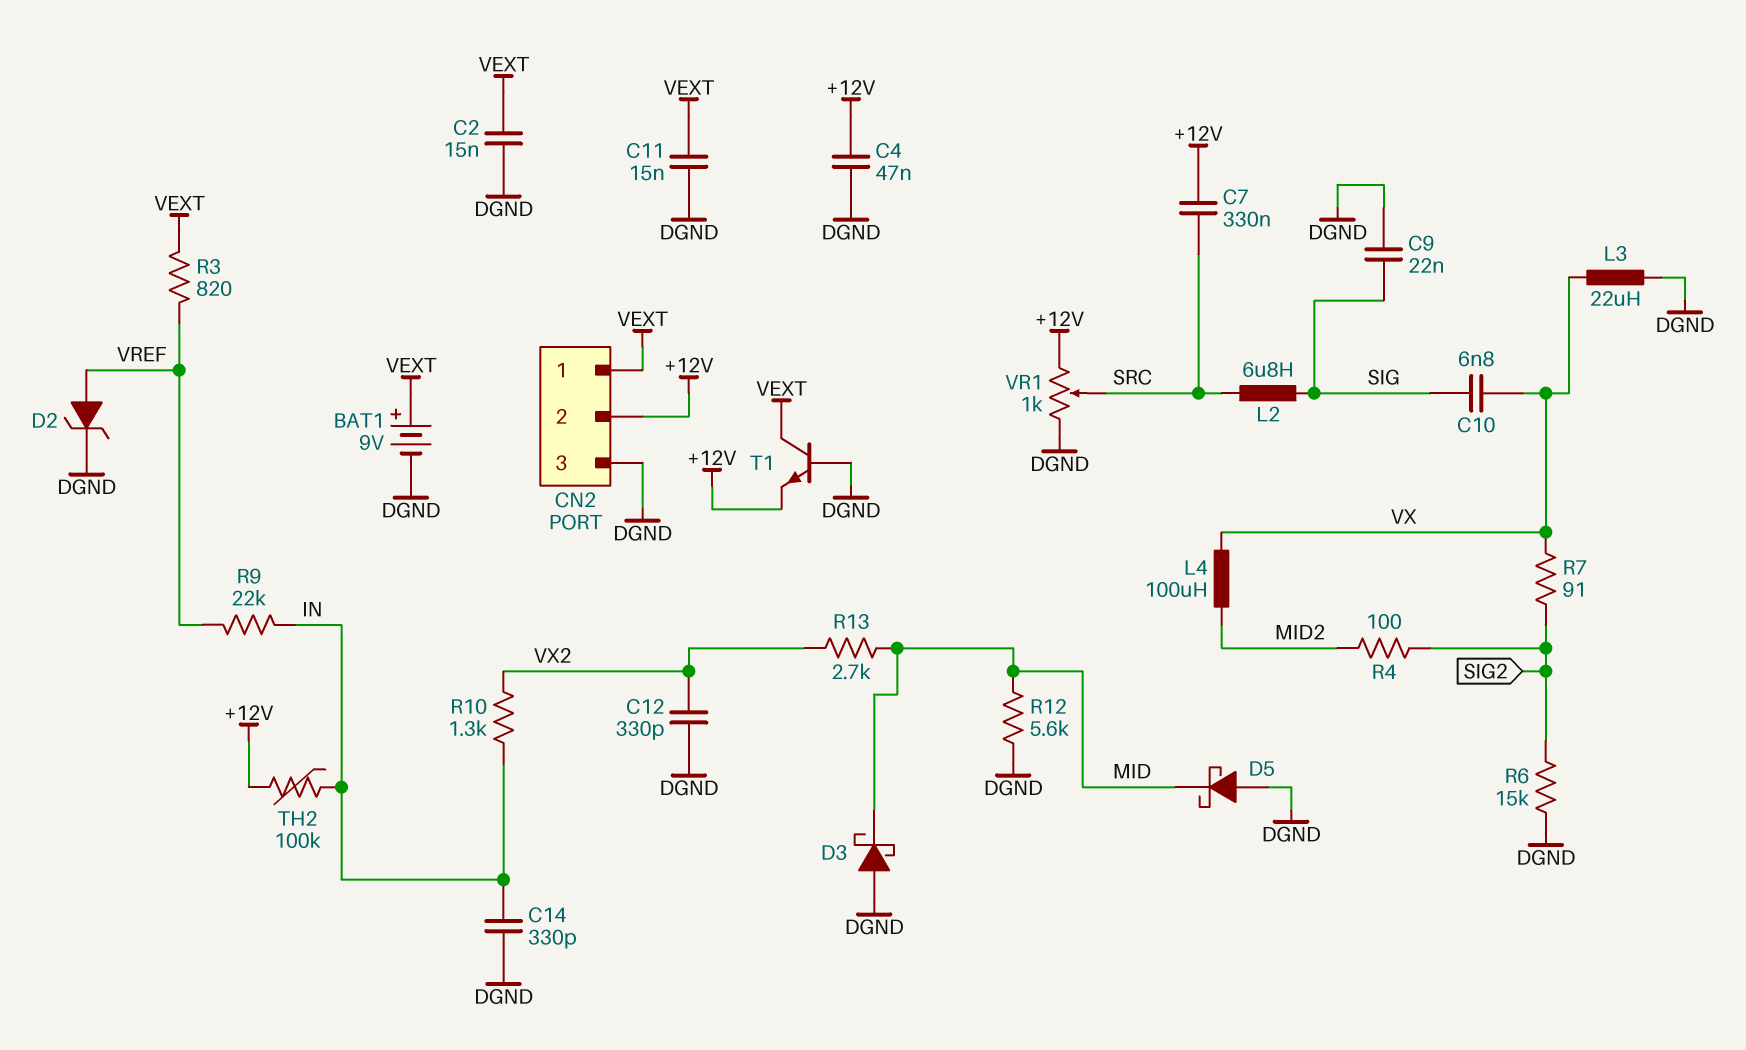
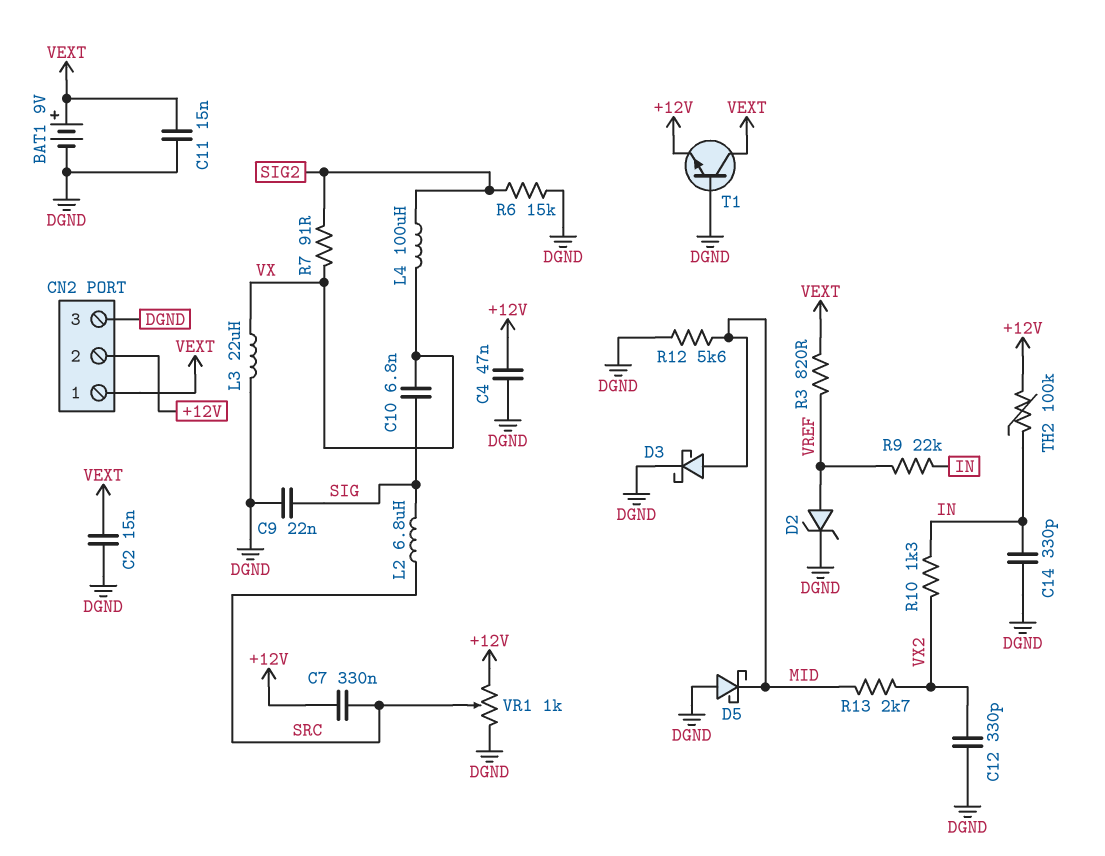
D3: schottky (A DGND, K MID) -> schottky (A MID, K DGND)
L4: 100uH (MID2, VX) -> 100uH (SIG2, VX)
R4: 100 (MID2, SIG2) -> none

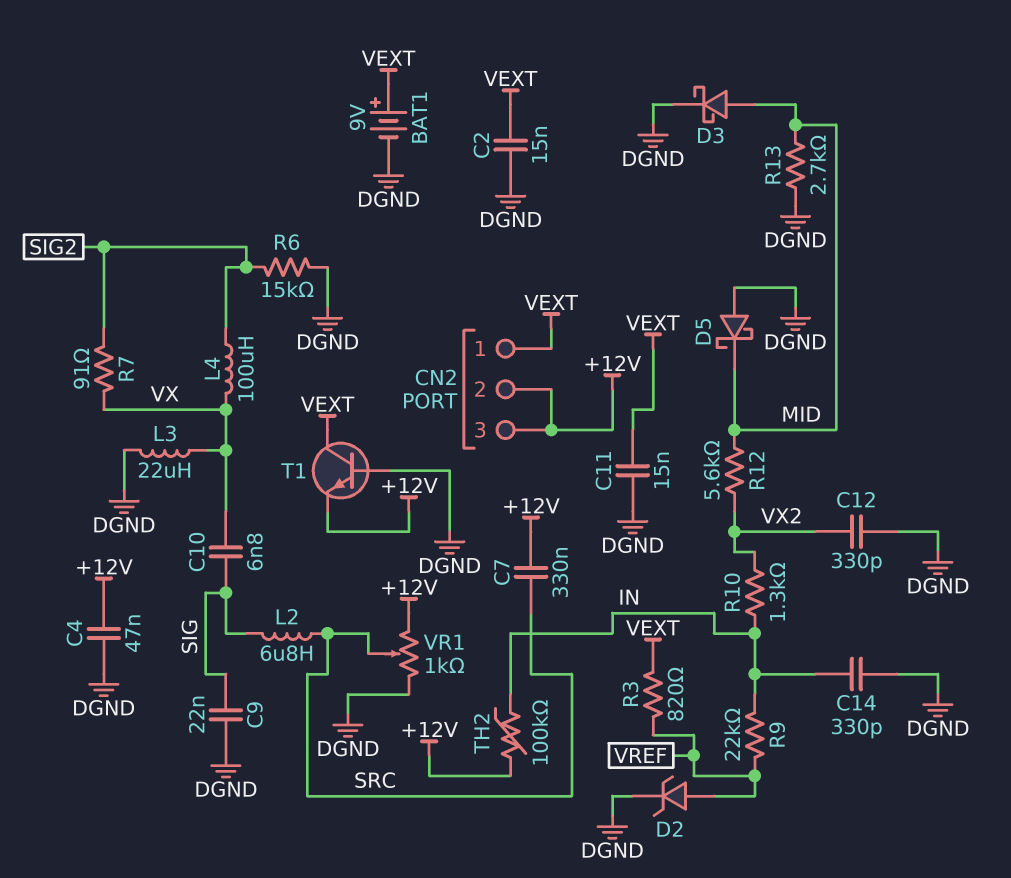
CN2 pin 3: DGND -> +12V
R12: 5.6k (DGND, MID) -> 5.6k (MID, VX2)
R13: 2.7k (MID, VX2) -> 2.7k (DGND, MID)

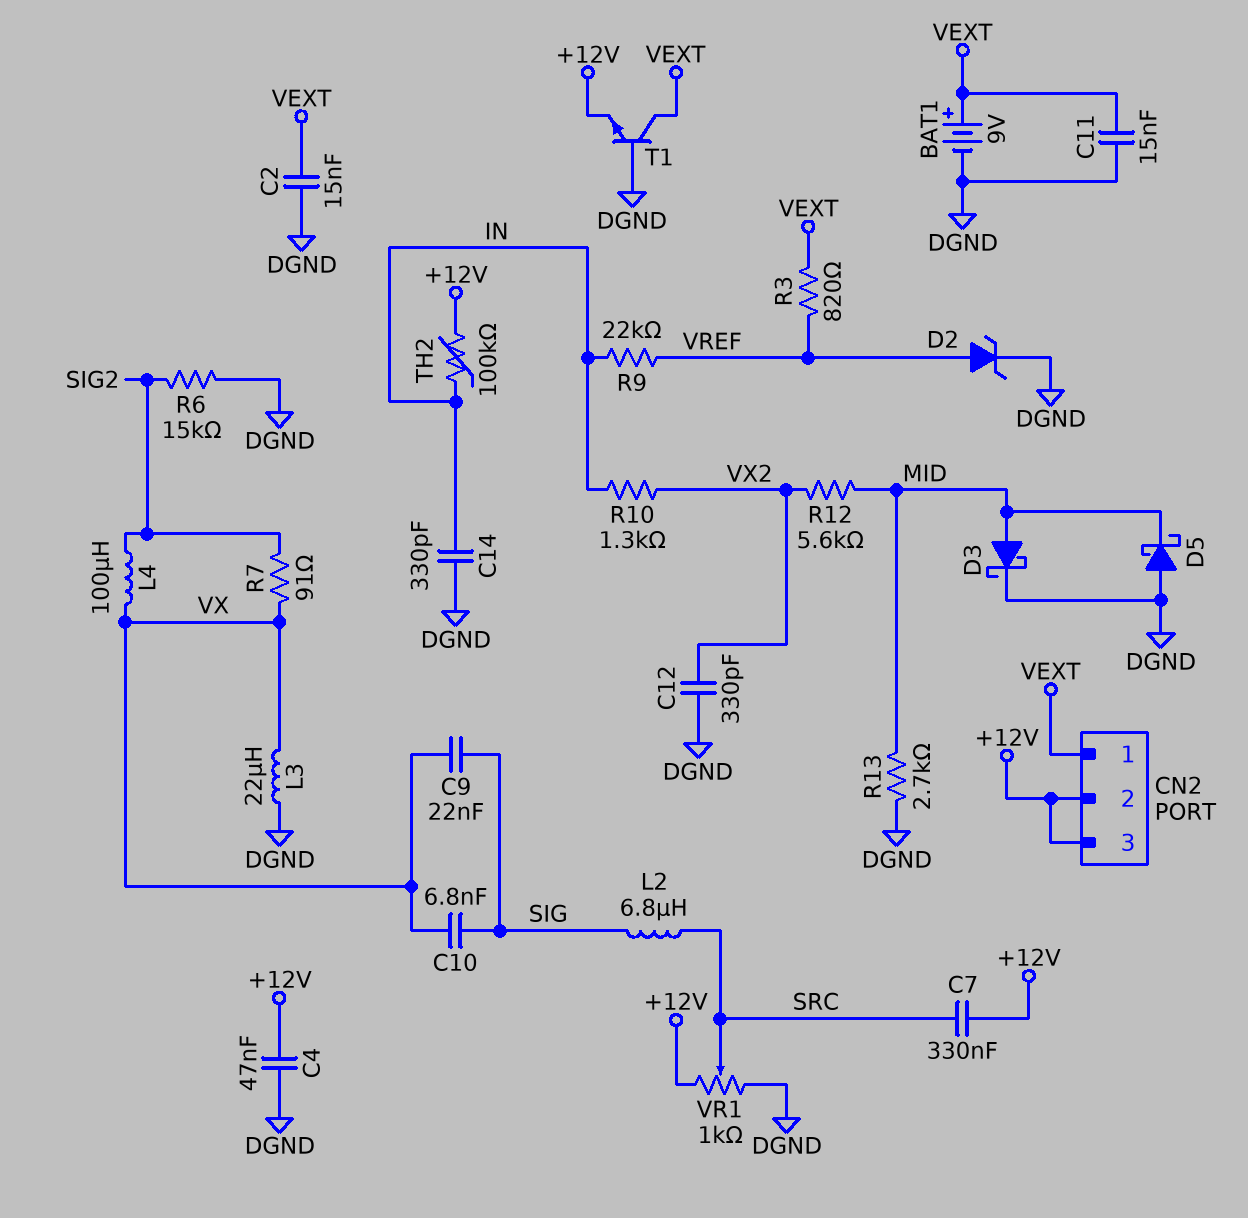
C9: 22nF (DGND, SIG) -> 22nF (SIG, VX)

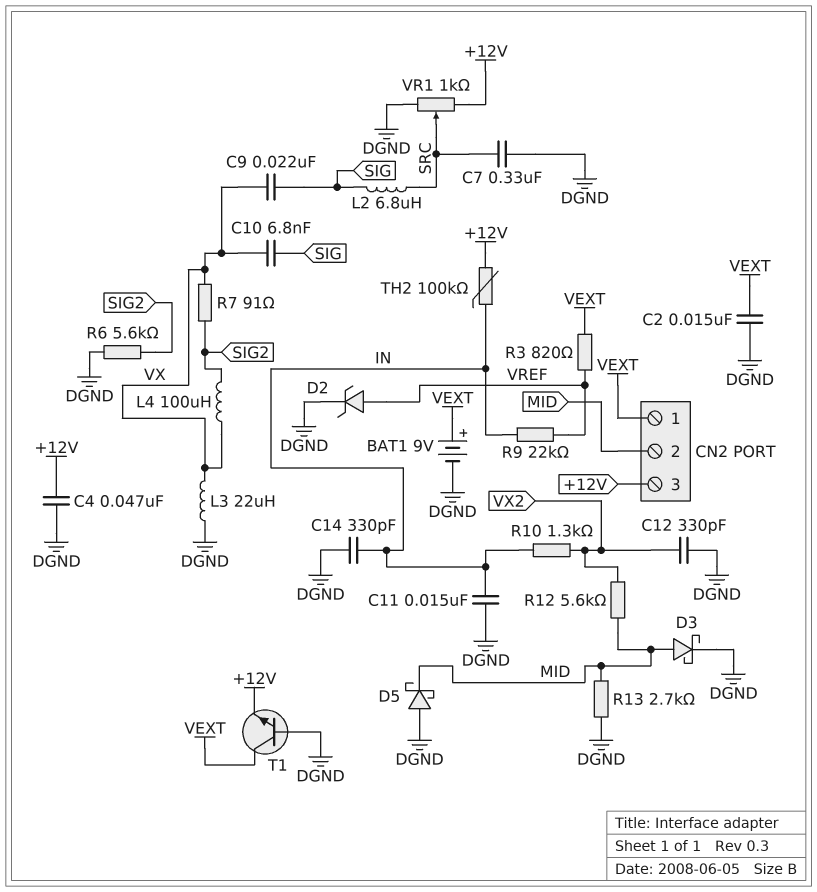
C7: 330nF (+12V, SRC) -> 330nF (DGND, SRC)
C11: 15nF (DGND, VEXT) -> 15nF (DGND, IN)
CN2 pin 2: +12V -> MID
R6: 15k (DGND, SIG2) -> 5.6k (DGND, SIG2)

